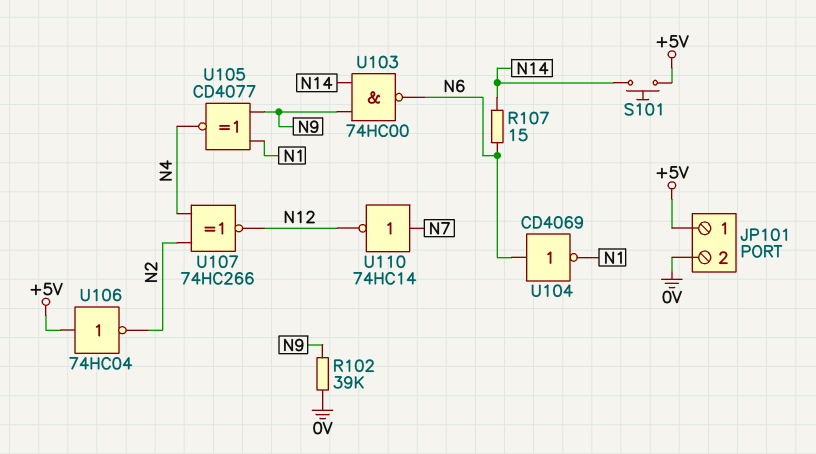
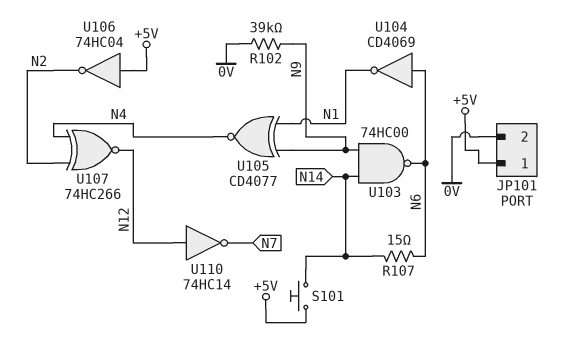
U110: NOT 74HC14 (in N7, out N12) -> NOT 74HC14 (in N12, out N7)

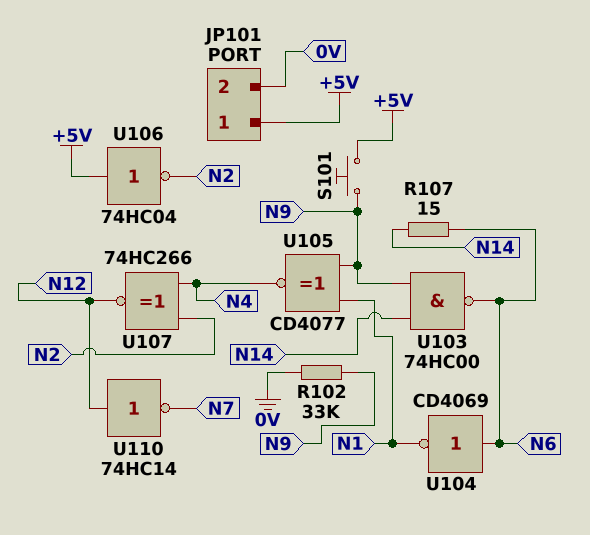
R102: 39k (0V, N9) -> 33k (0V, N9)
S101: button (+5V, N14) -> button (+5V, N9)

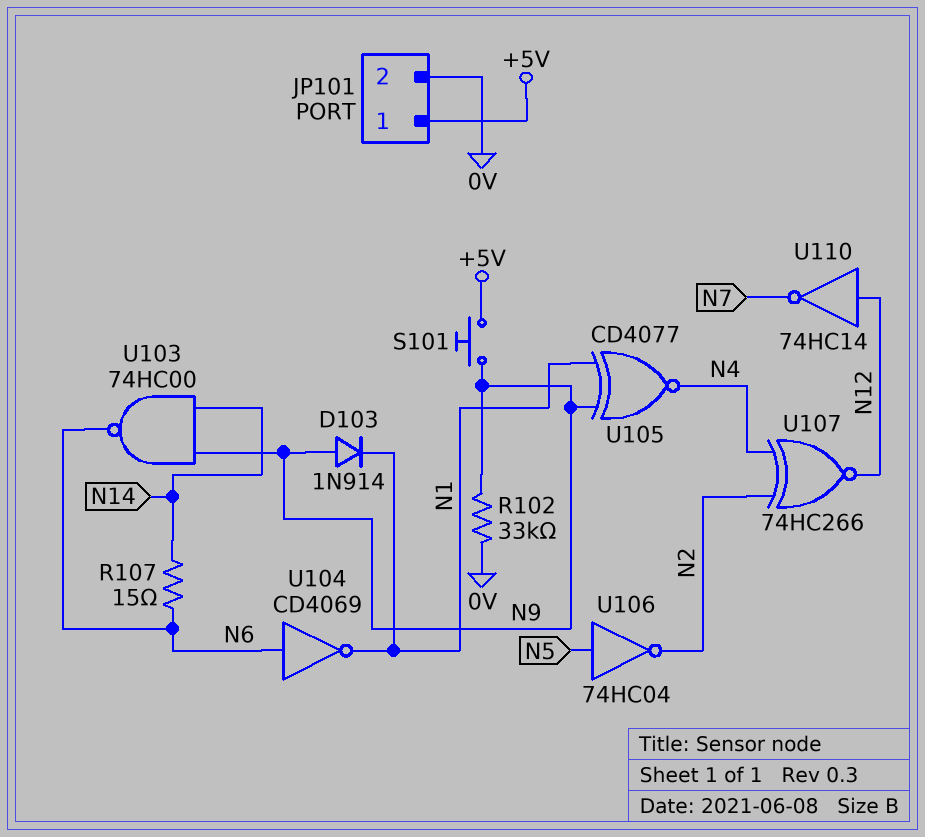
D103: none -> diode 1N914 (A N9, K N1)
U106: NOT 74HC04 (in +5V, out N2) -> NOT 74HC04 (in N5, out N2)

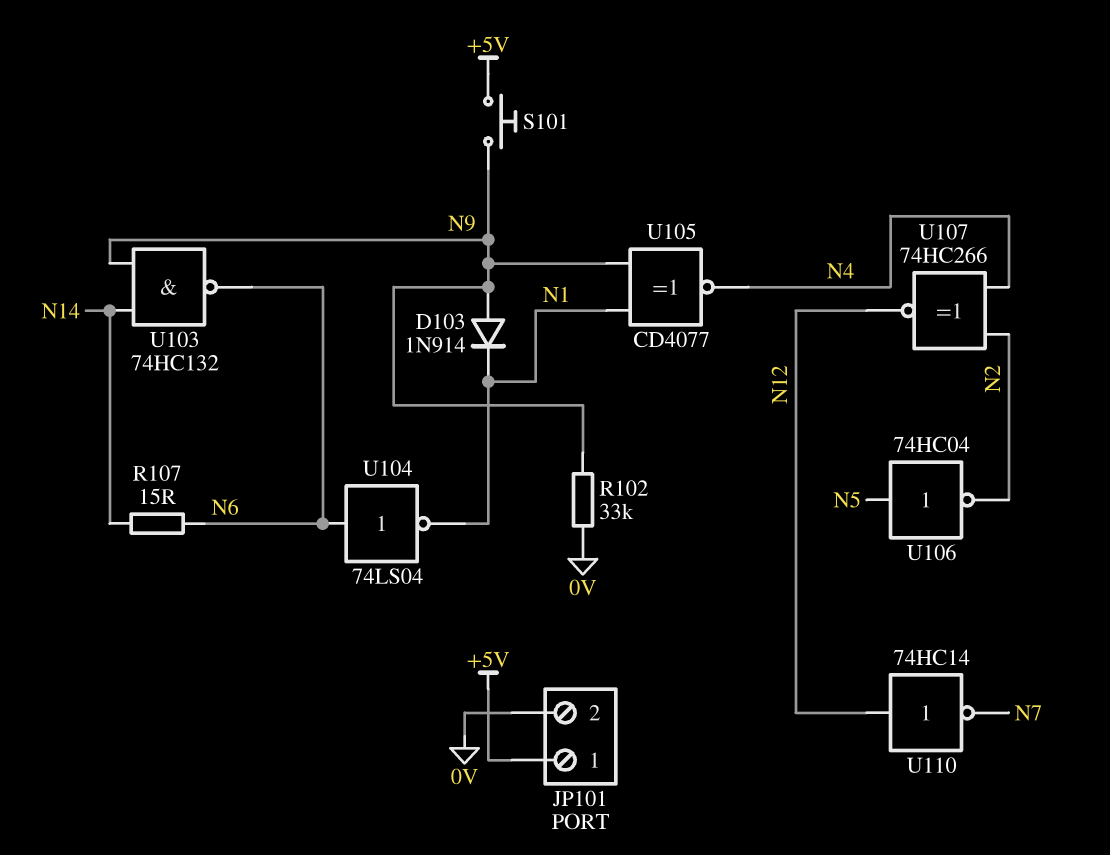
U103: NAND 74HC00 (in N9, in N14, out N6) -> NAND 74HC132 (in N9, in N14, out N6)
U104: NOT CD4069 (in N6, out N1) -> NOT 74LS04 (in N6, out N1)

